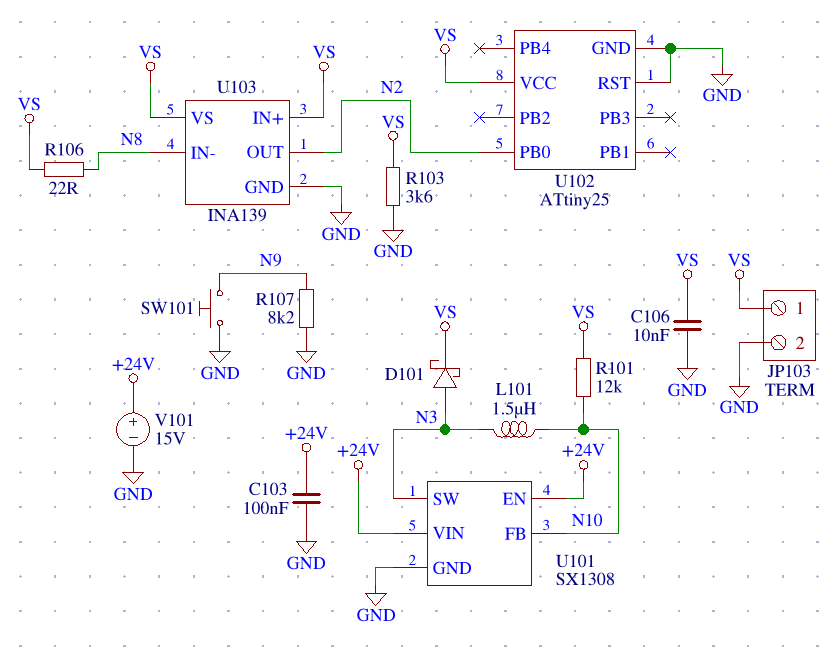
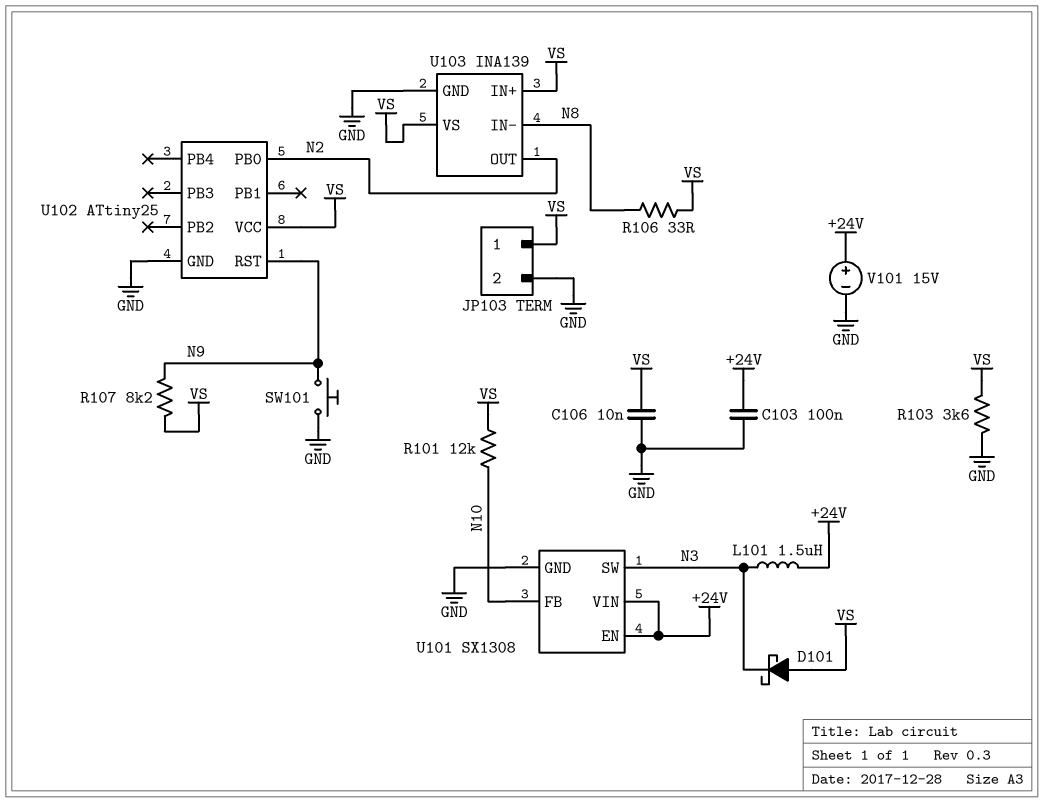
D101: schottky (A N3, K VS) -> schottky (A VS, K N3)
L101: 1.5uH (N3, N10) -> 1.5uH (+24V, N3)
R106: 22 (N8, VS) -> 33 (N8, VS)
R107: 8.2k (GND, N9) -> 8.2k (N9, VS)
U102 pin RST: GND -> N9

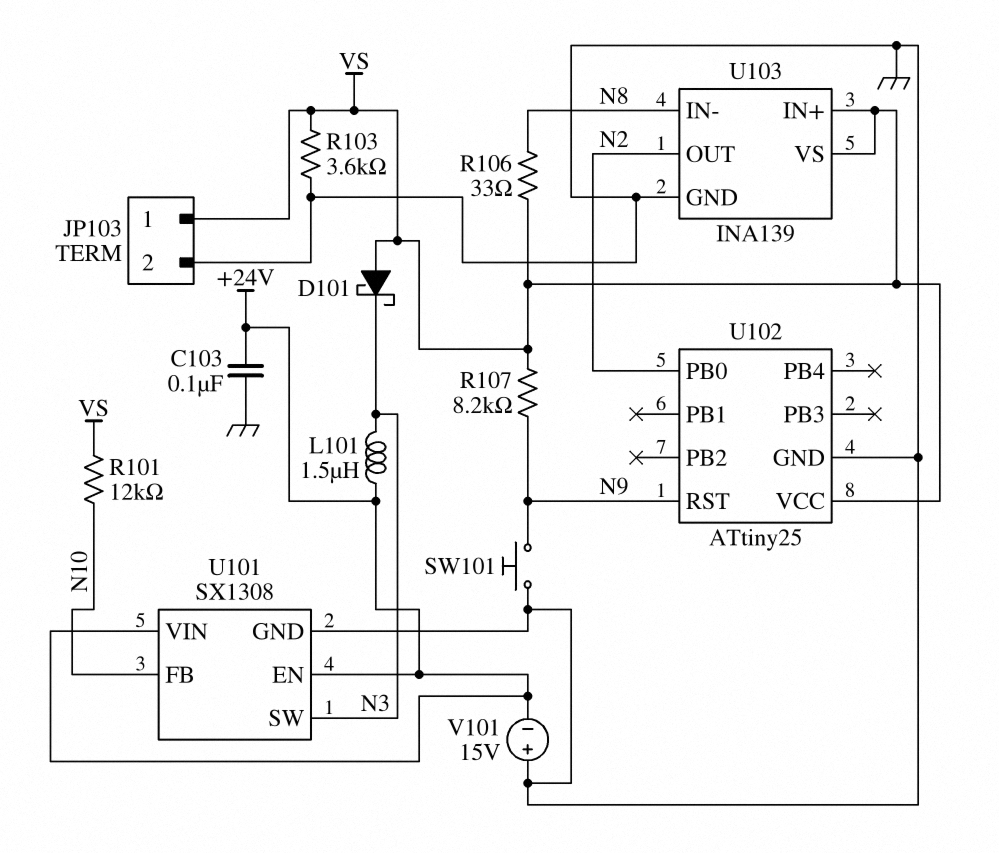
C106: 10nF (GND, VS) -> none
V101: 15V (plus +24V, minus GND) -> 15V (plus GND, minus +24V)

